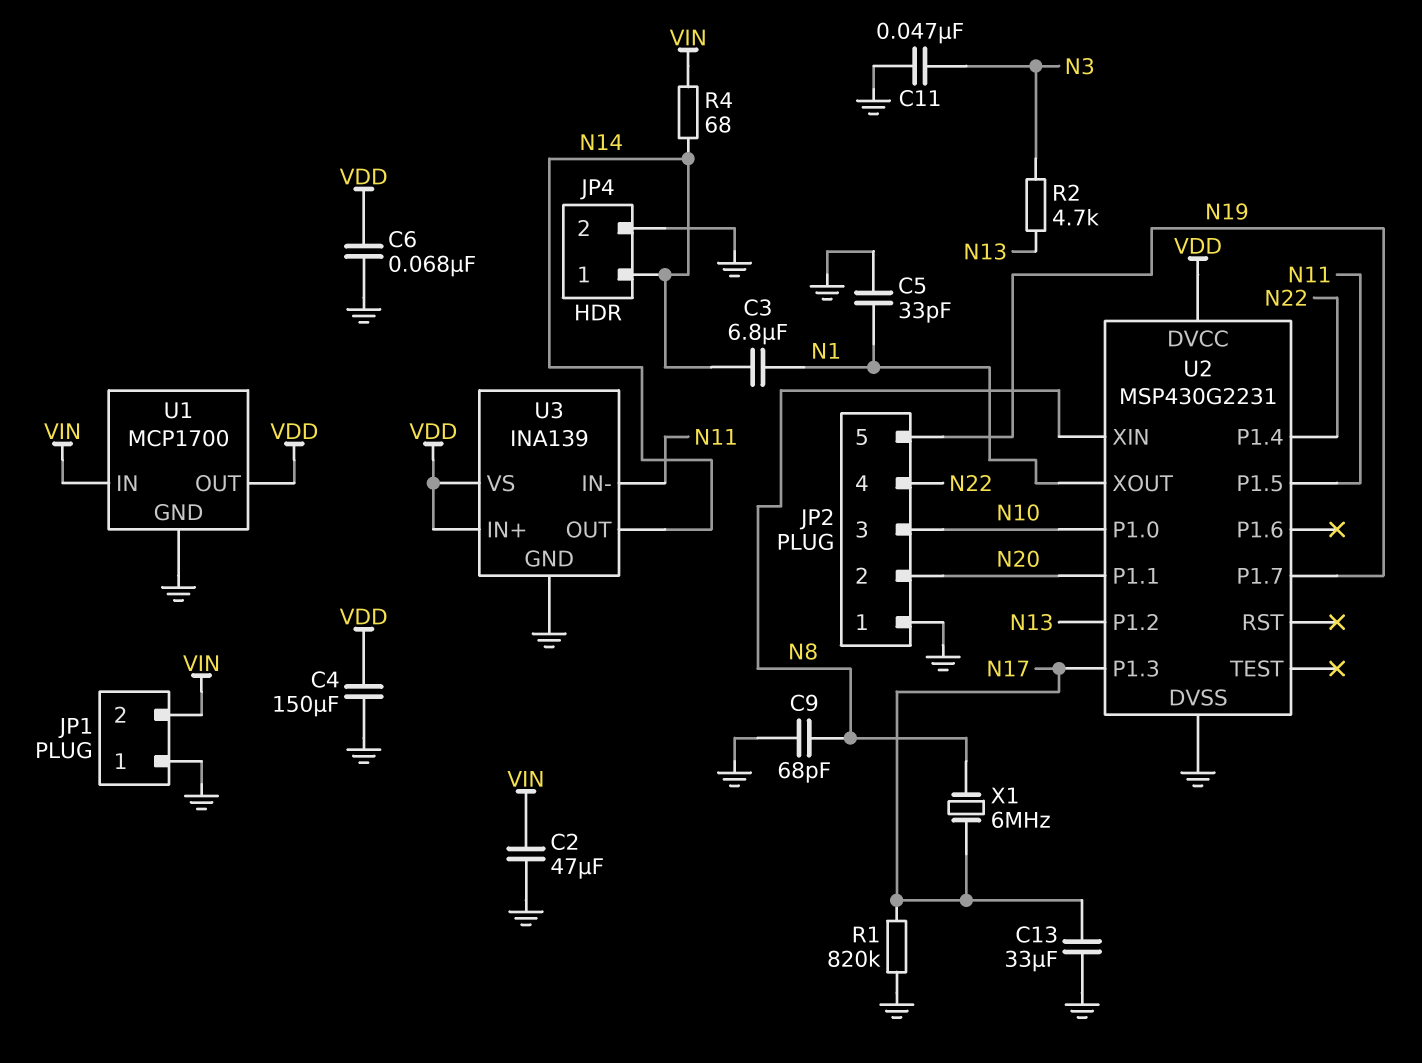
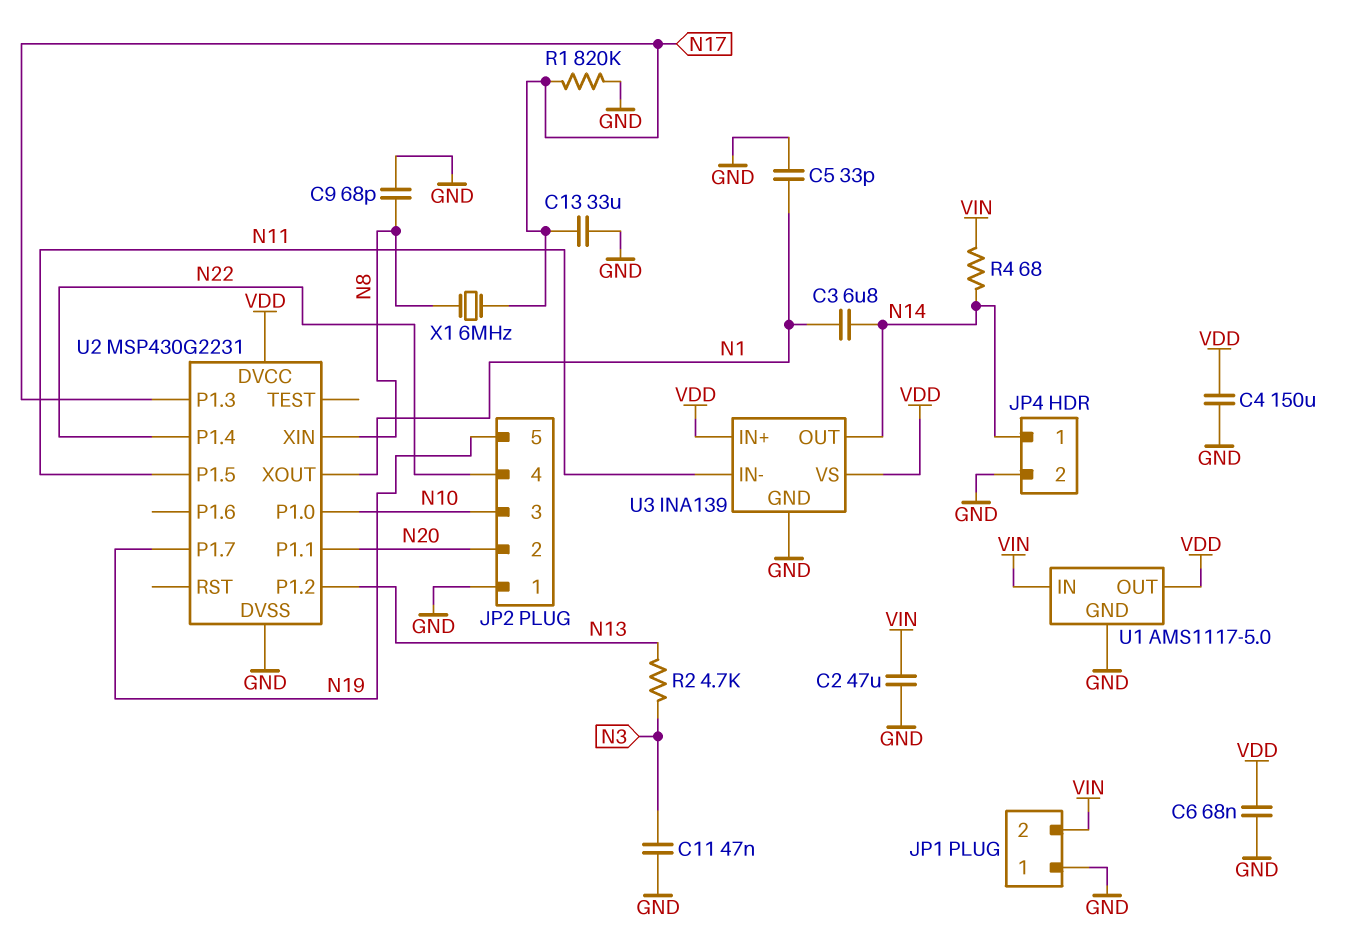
U1: MCP1700 -> AMS1117-5.0

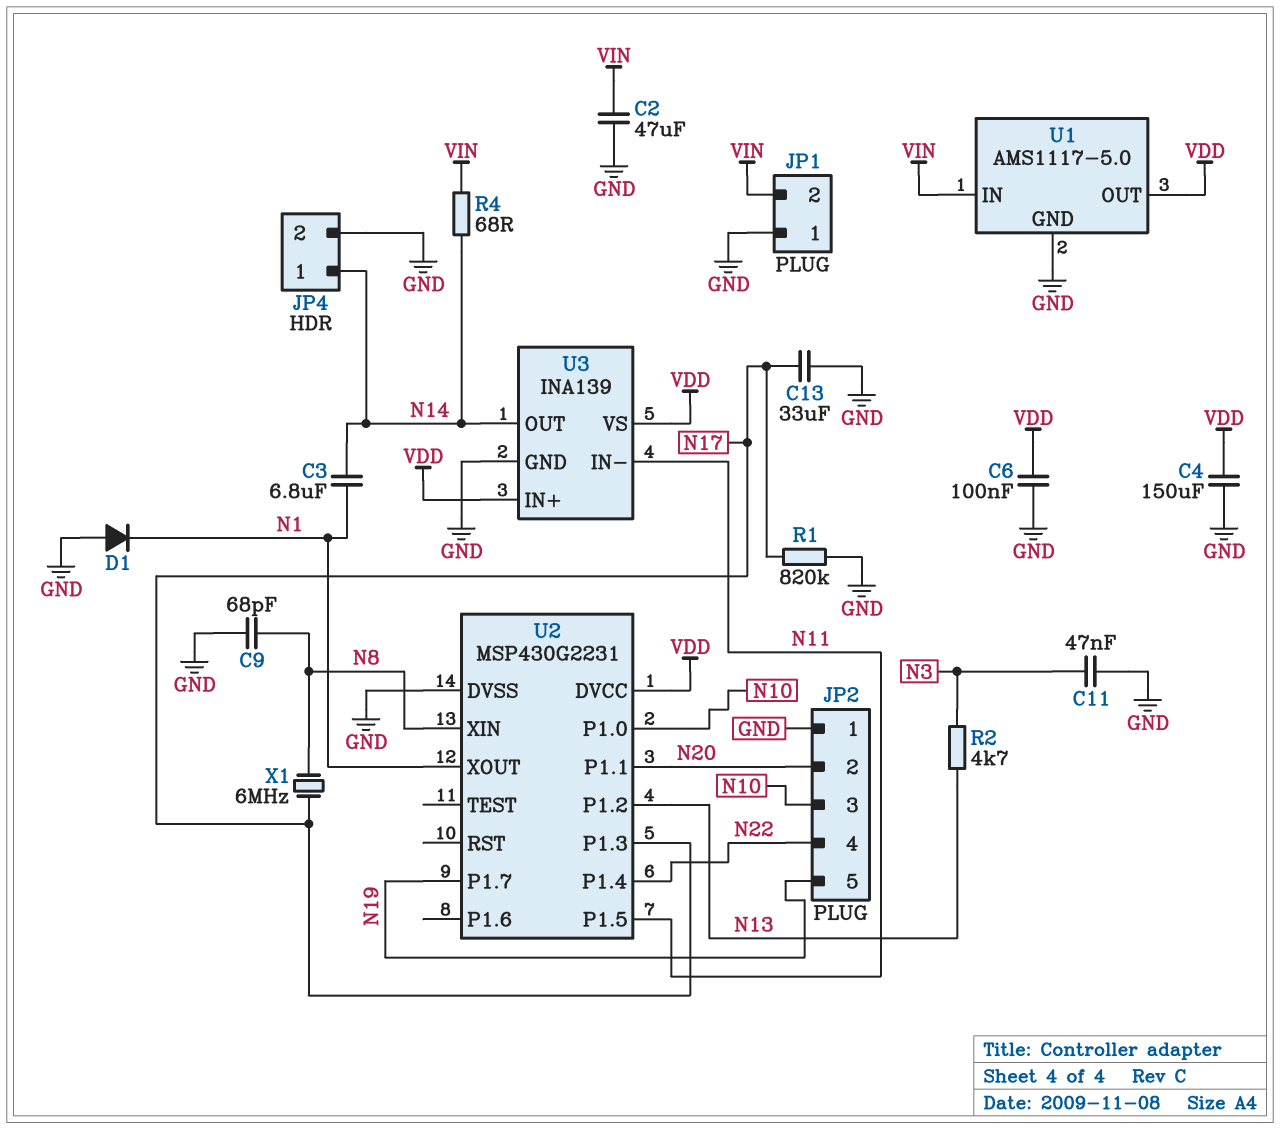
C5: 33pF (GND, N1) -> none
C6: 68nF (GND, VDD) -> 100nF (GND, VDD)
D1: none -> diode (A GND, K N1)

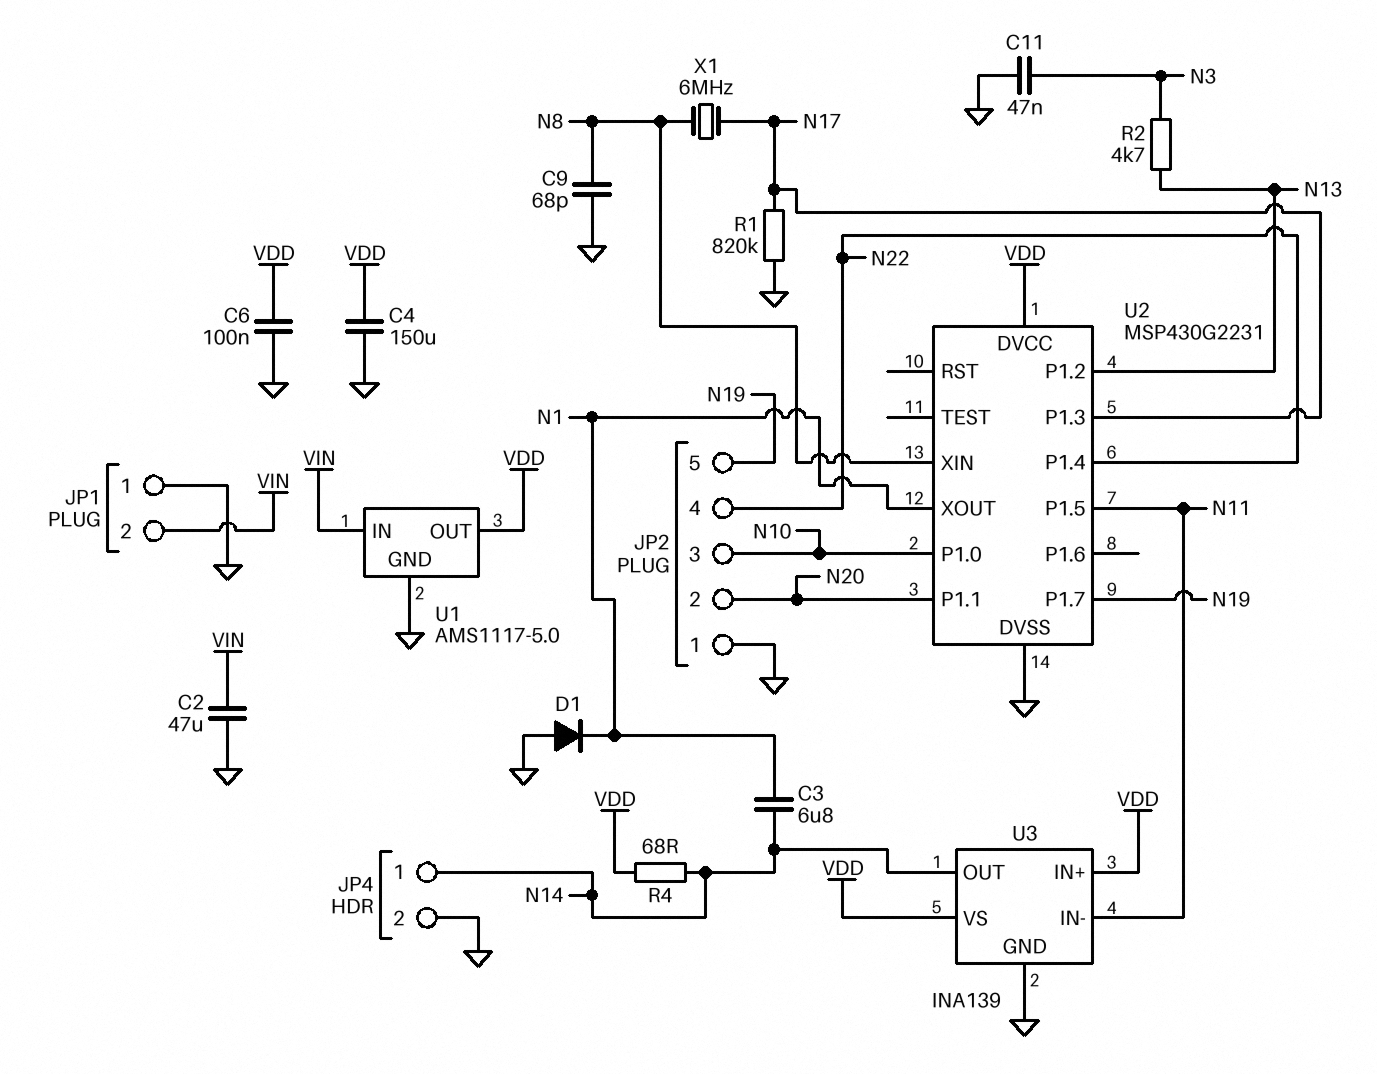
C13: 33uF (GND, N17) -> none
R4: 68 (N14, VIN) -> 68 (N14, VDD)

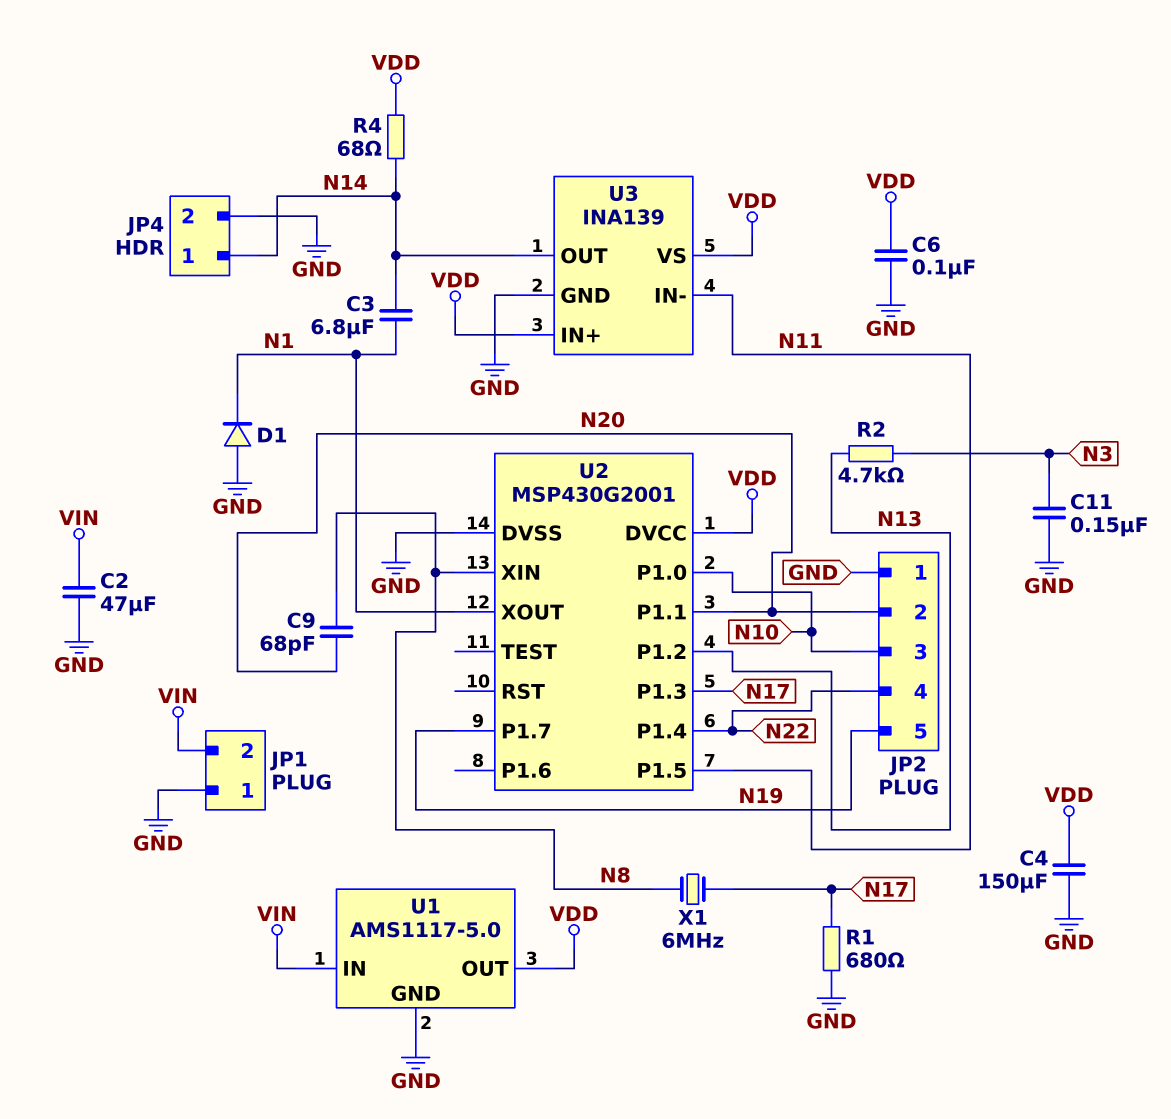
C9: 68pF (GND, N8) -> 68pF (N8, N20)
C11: 47nF (GND, N3) -> 150nF (GND, N3)
R1: 820k (GND, N17) -> 680 (GND, N17)
U2: MSP430G2231 -> MSP430G2001

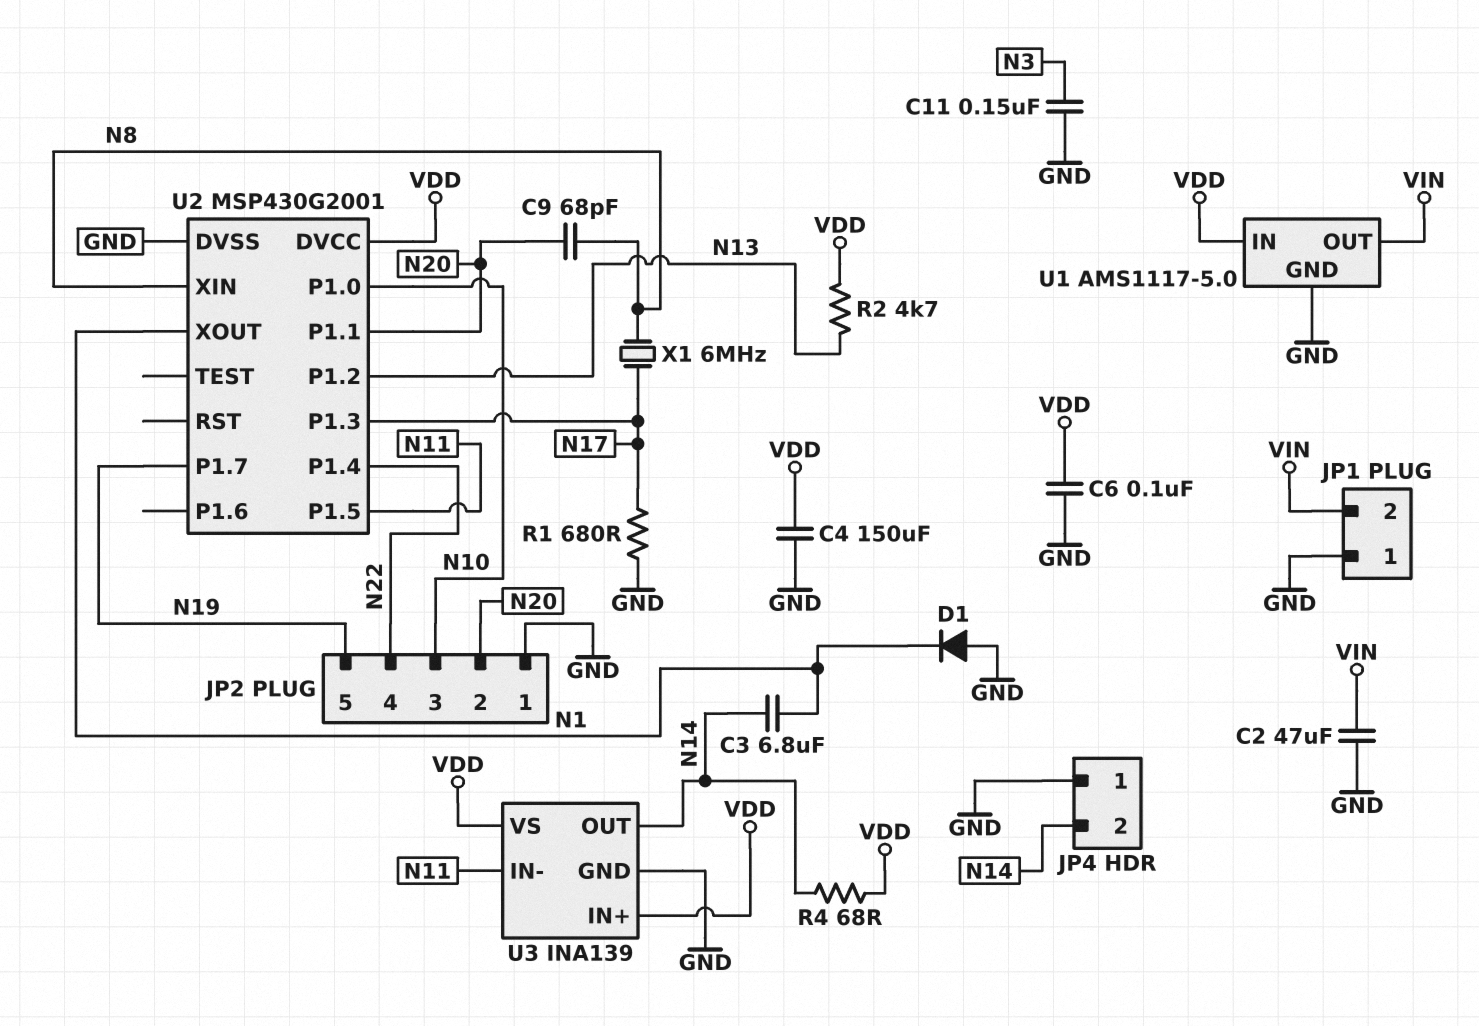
JP4 pin 1: N14 -> GND
JP4 pin 2: GND -> N14
R2: 4.7k (N3, N13) -> 4.7k (N13, VDD)
U1 pin IN: VIN -> VDD
U1 pin OUT: VDD -> VIN

